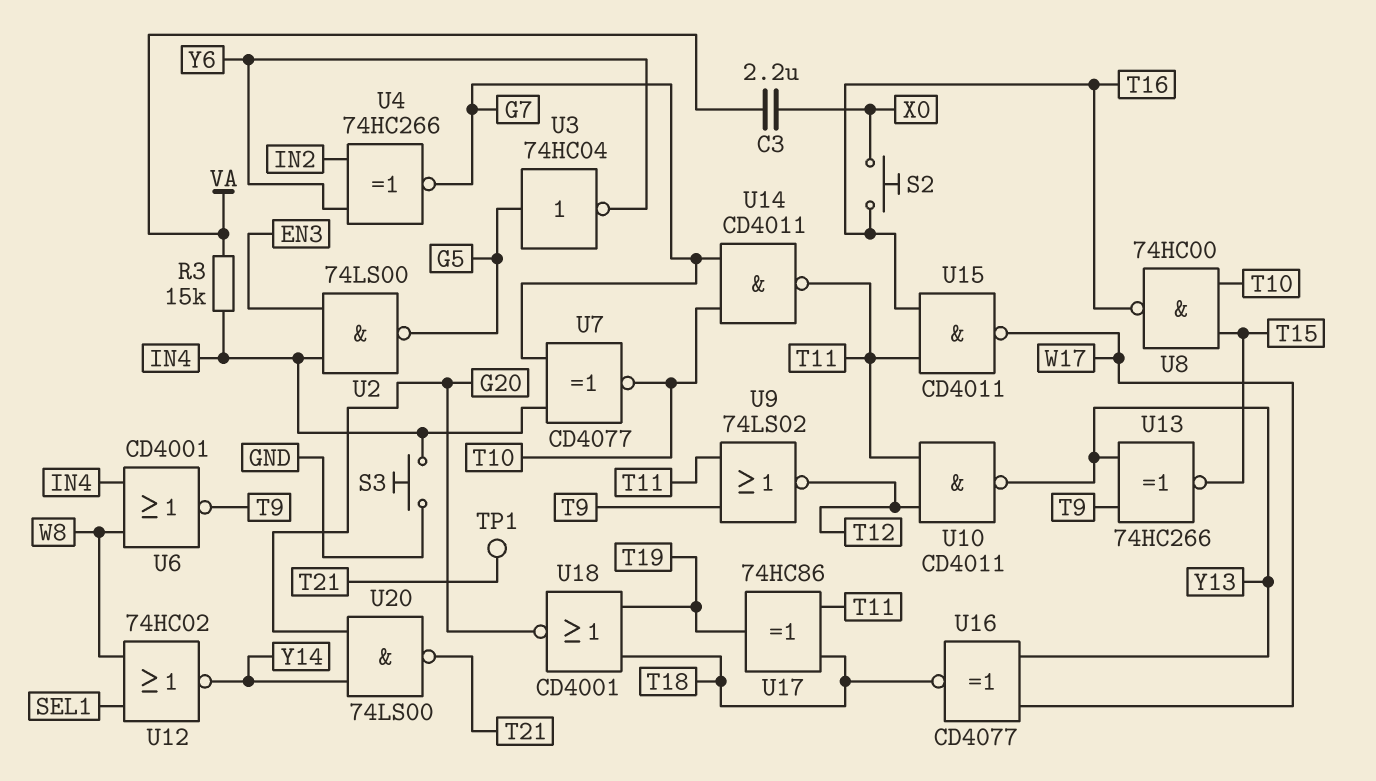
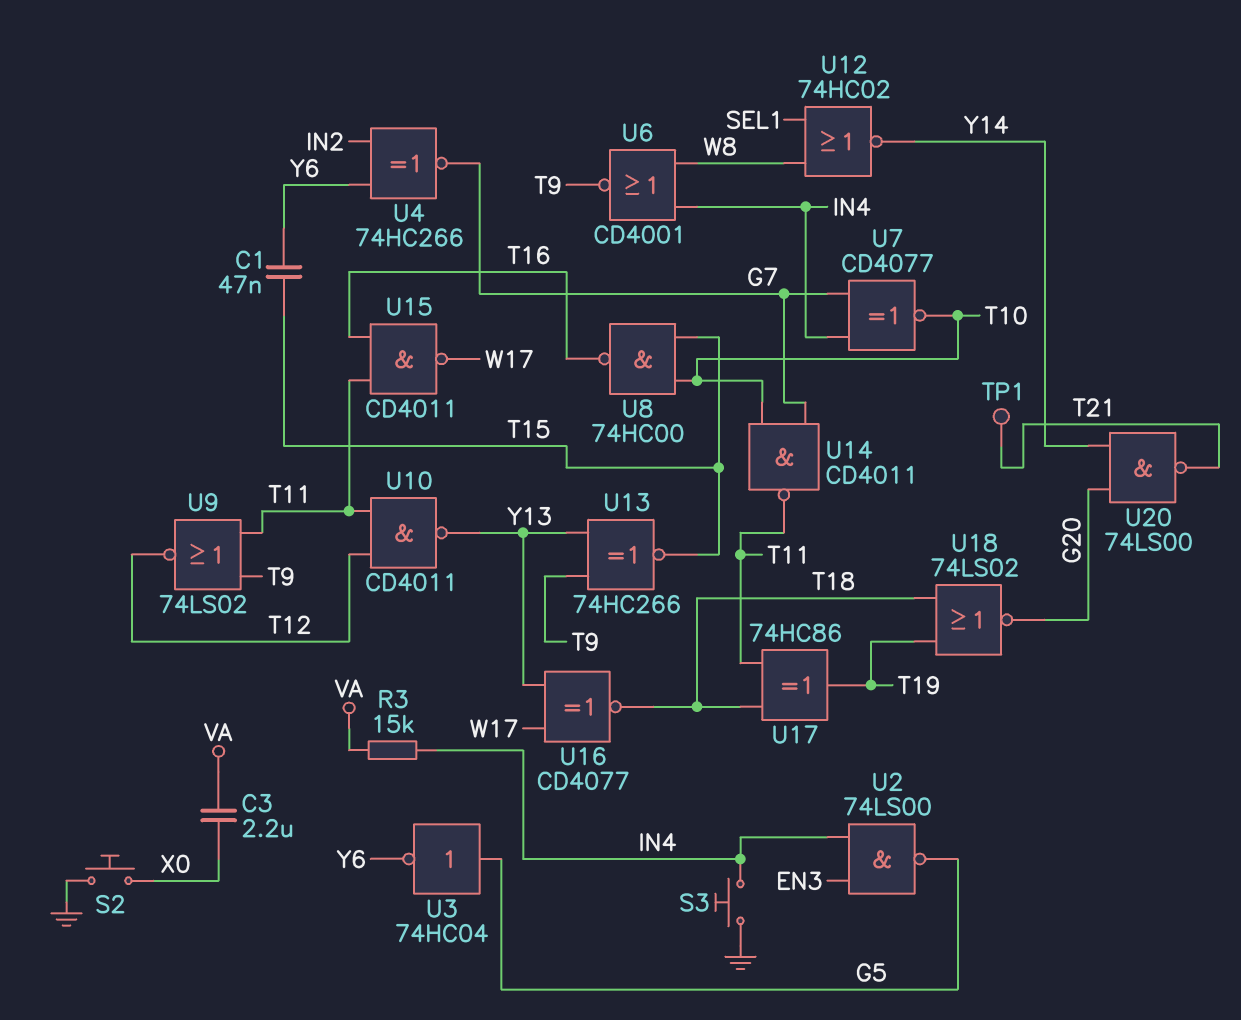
C1: none -> 47nF (T15, Y6)
S2: button (T16, X0) -> button (GND, X0)
U18: NOR CD4001 (in T18, in T19, out G20) -> NOR 74LS02 (in T18, in T19, out G20)

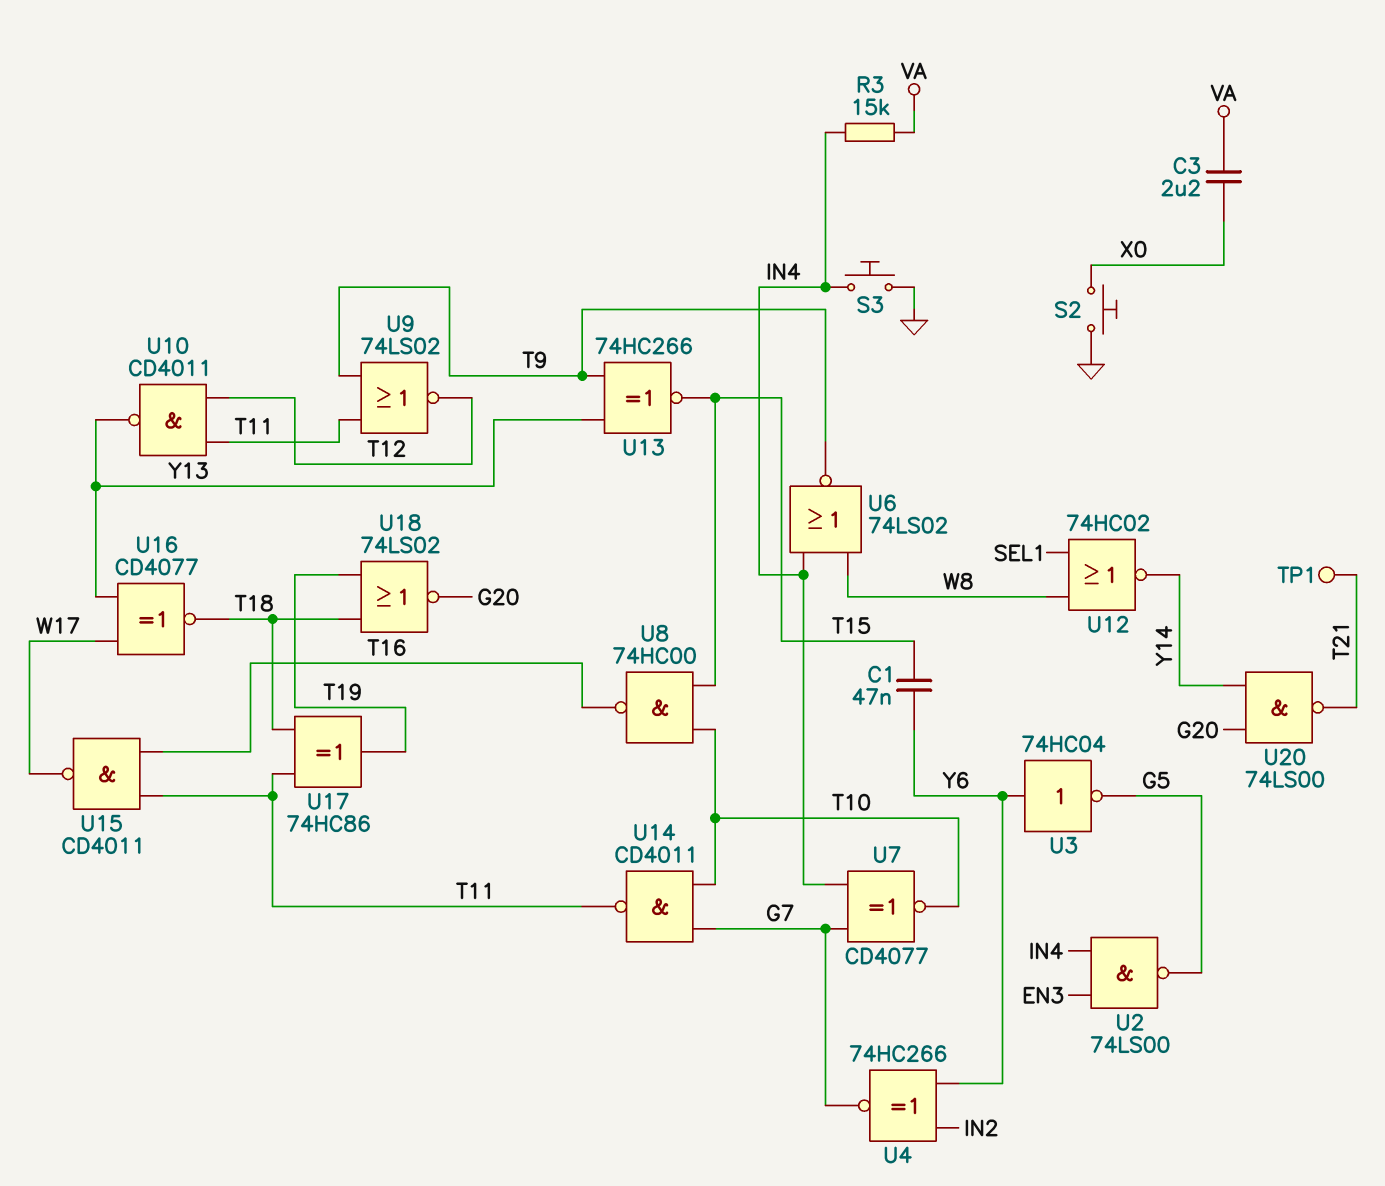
U3: NOT 74HC04 (in G5, out Y6) -> NOT 74HC04 (in Y6, out G5)
U6: NOR CD4001 (in IN4, in W8, out T9) -> NOR 74LS02 (in IN4, in W8, out T9)

